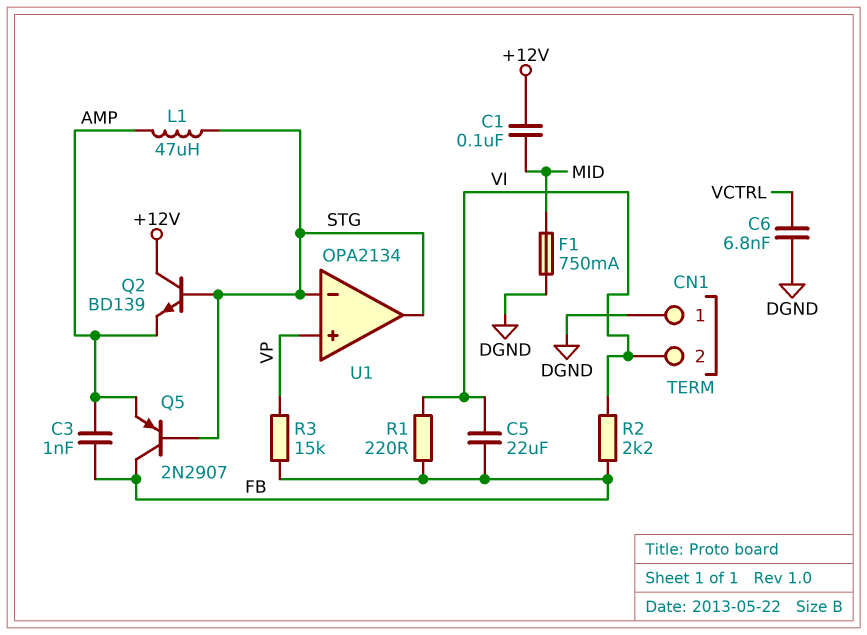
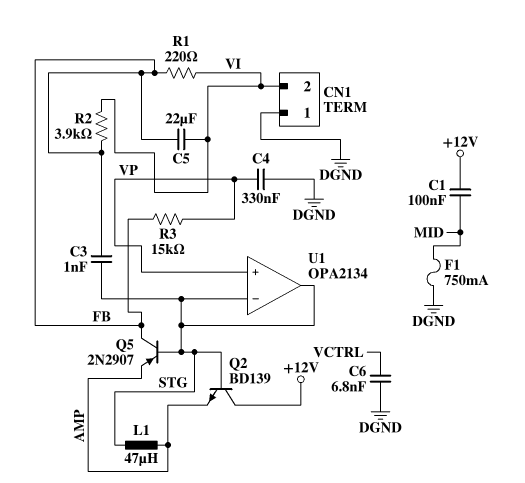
C3: 1nF (AMP, FB) -> 1nF (FB, STG)
C4: none -> 330nF (DGND, VP)
R2: 2.2k (FB, VI) -> 3.9k (FB, VI)

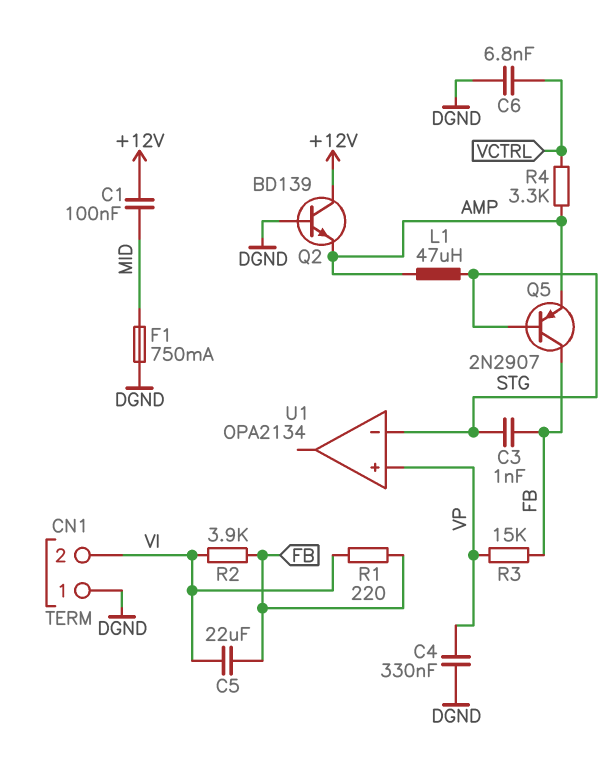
Q2: NPN BD139 (B STG, C +12V, E AMP) -> NPN BD139 (B DGND, C +12V, E AMP)
R4: none -> 3.3k (AMP, VCTRL)
U1 pin out: STG -> none

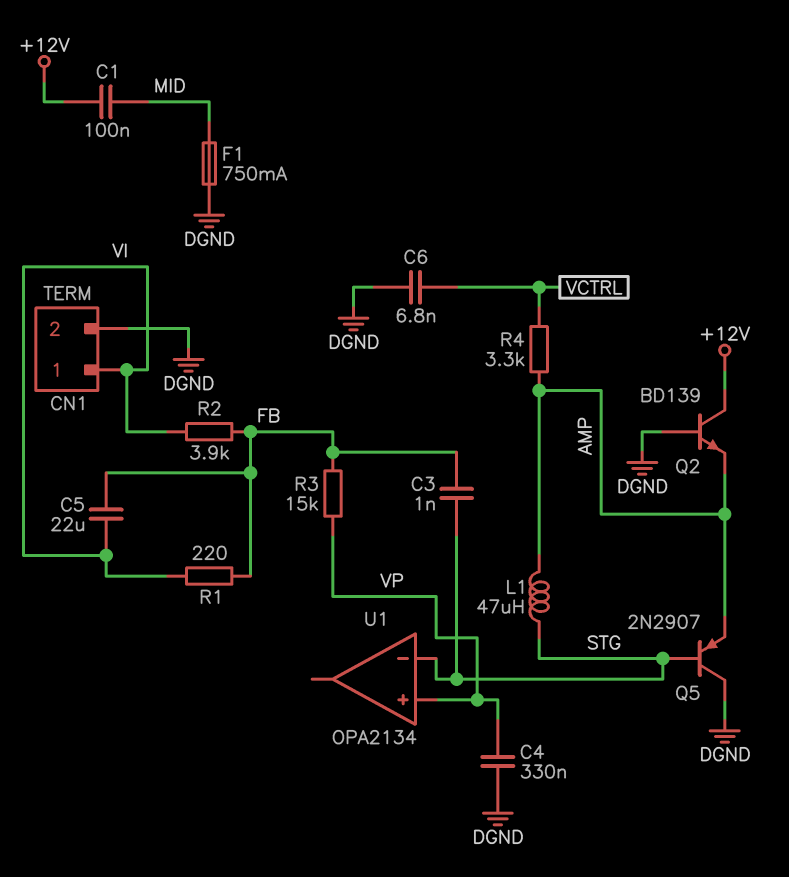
CN1 pin 1: DGND -> VI
CN1 pin 2: VI -> DGND
Q5: PNP 2N2907 (B STG, C FB, E AMP) -> PNP 2N2907 (B STG, C DGND, E AMP)

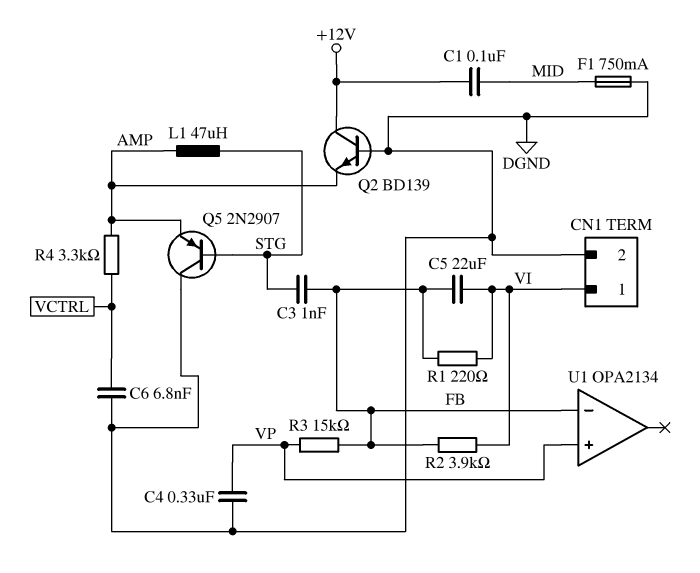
U1 pin in-: STG -> FB

